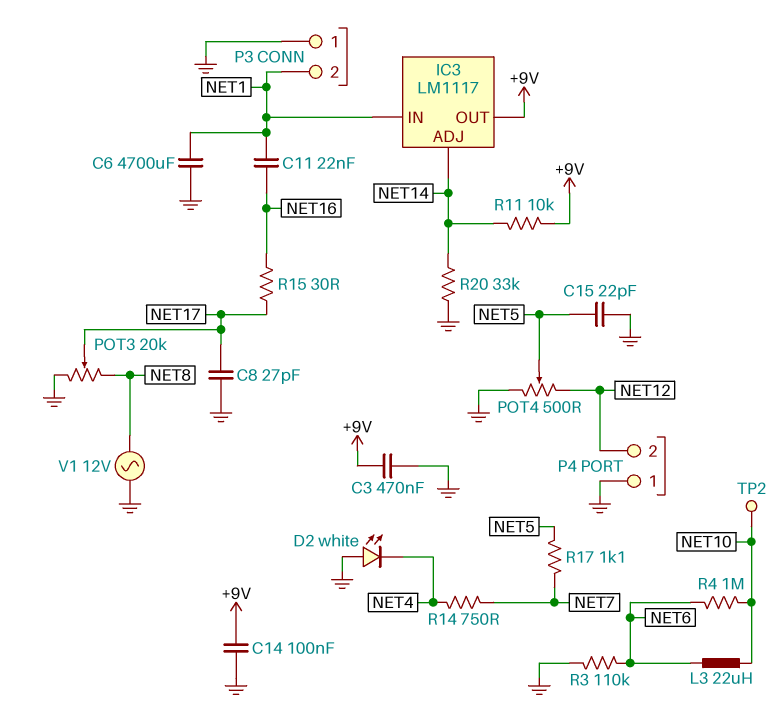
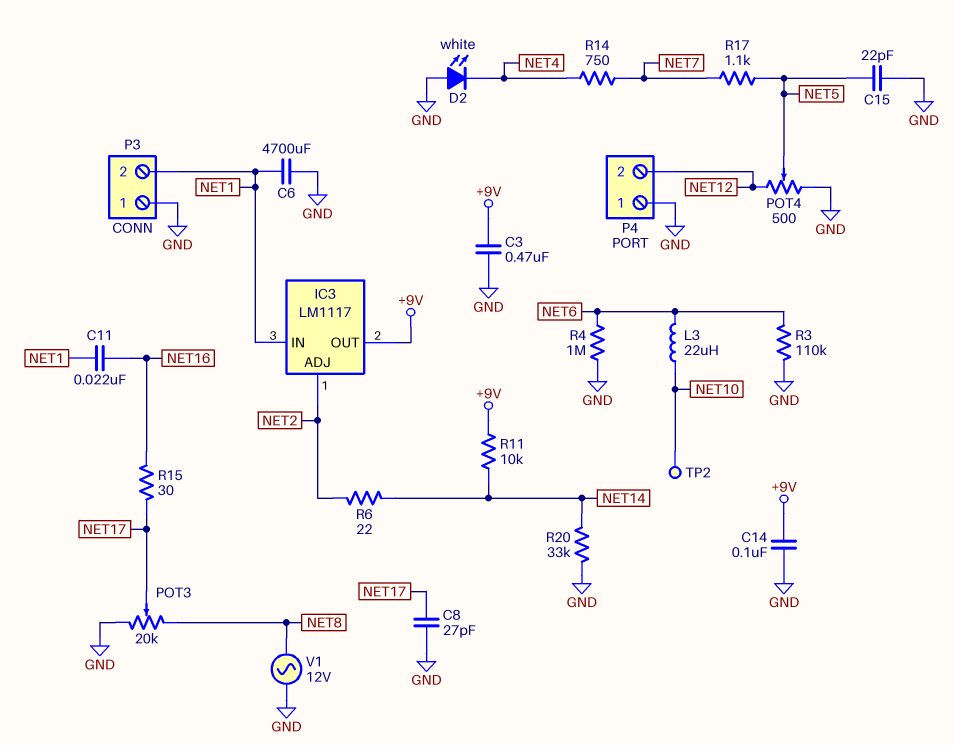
IC3 pin ADJ: NET14 -> NET2
R4: 1M (NET6, NET10) -> 1M (GND, NET6)
R6: none -> 22 (NET2, NET14)

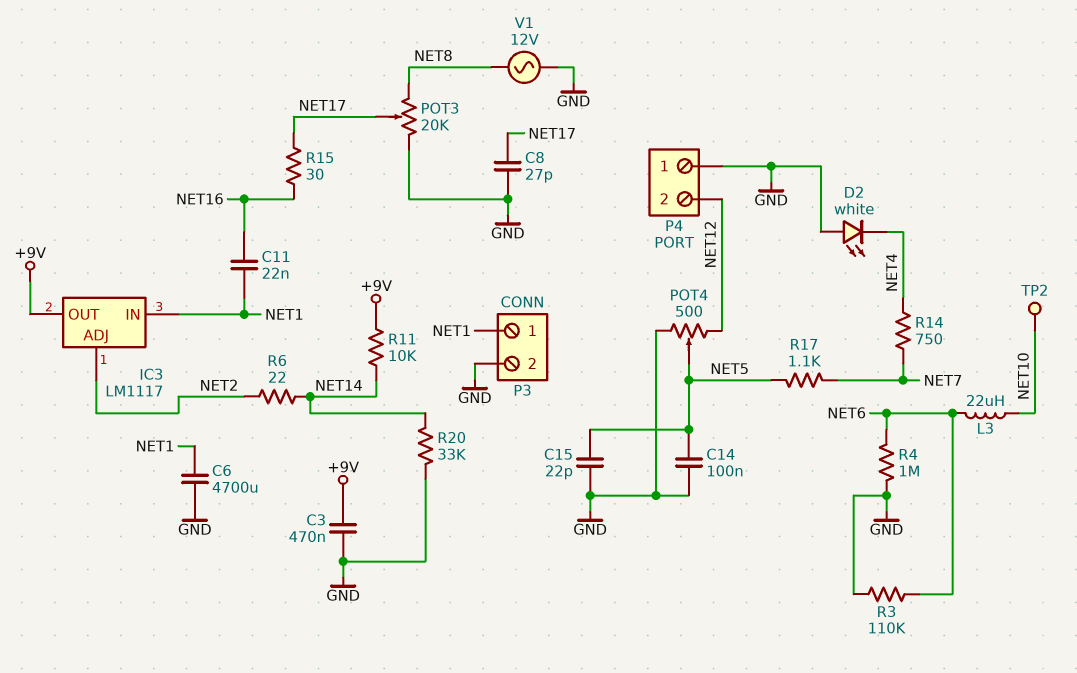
C14: 100nF (+9V, GND) -> 100nF (GND, NET5)
P3 pin 1: GND -> NET1
P3 pin 2: NET1 -> GND

